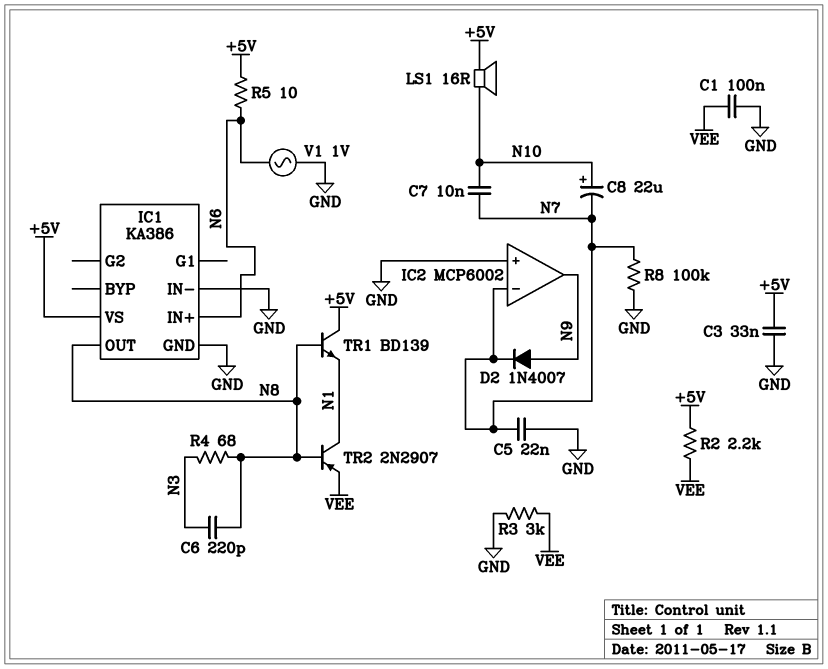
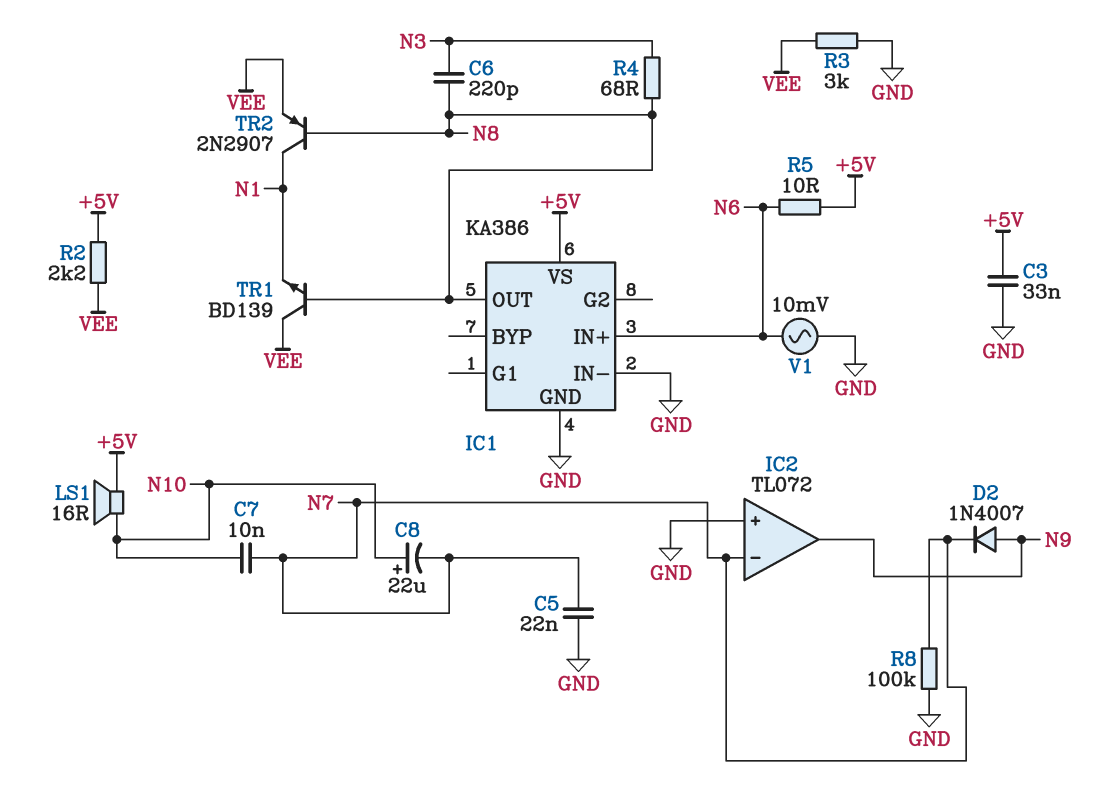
C1: 100nF (GND, VEE) -> none
IC2: MCP6002 -> TL072
TR1: NPN BD139 (B N8, C +5V, E N1) -> NPN BD139 (B N8, C VEE, E N1)
V1: AC 1V (GND, N6) -> AC 10mV (GND, N6)

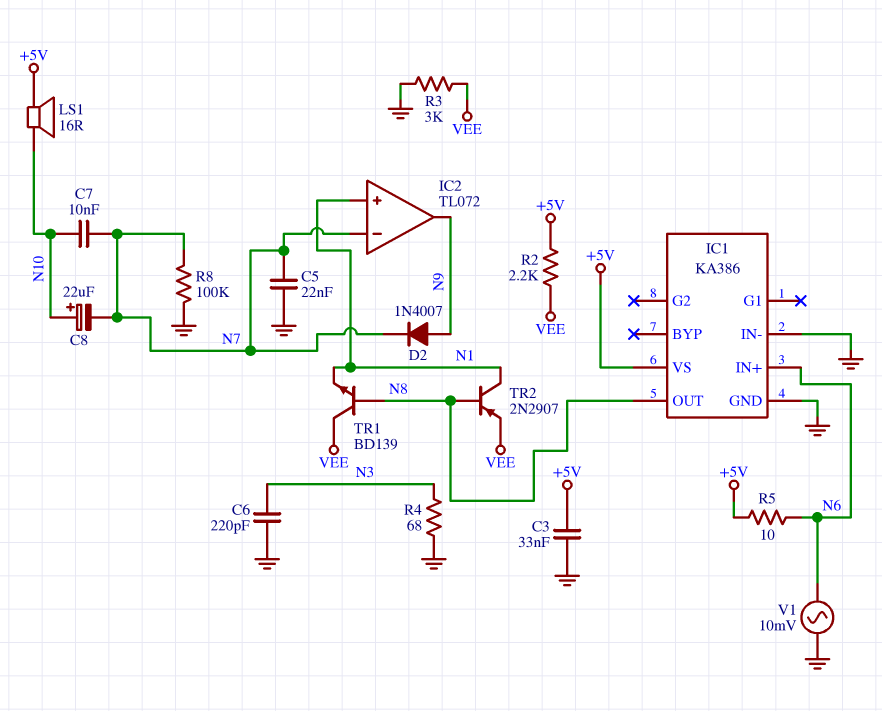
C6: 220pF (N3, N8) -> 220pF (GND, N3)
IC2 pin in+: GND -> N1
R4: 68 (N3, N8) -> 68 (GND, N3)

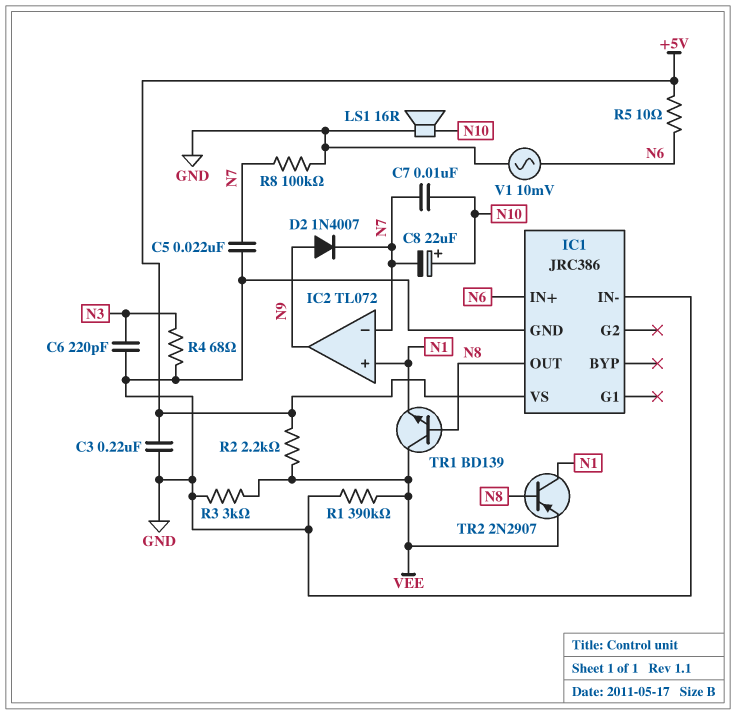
C3: 33nF (+5V, GND) -> 220nF (+5V, GND)
IC1: KA386 -> JRC386
LS1: speaker 16R (+5V, N10) -> speaker 16R (GND, N10)
R1: none -> 390k (GND, VEE)

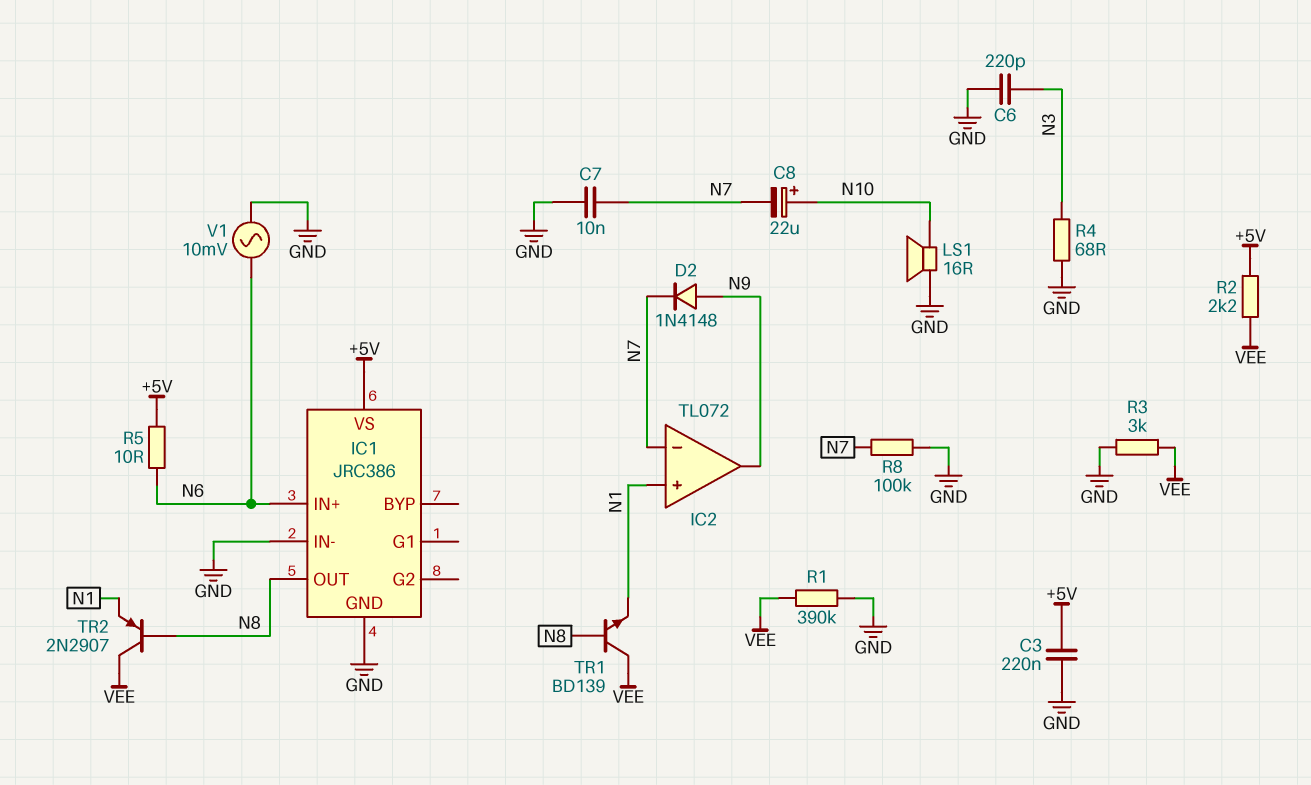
C5: 22nF (GND, N7) -> none
C7: 10nF (N7, N10) -> 10nF (GND, N7)
D2: diode 1N4007 (A N9, K N7) -> diode 1N4148 (A N9, K N7)
TR2: PNP 2N2907 (B N8, C N1, E VEE) -> PNP 2N2907 (B N8, C VEE, E N1)

